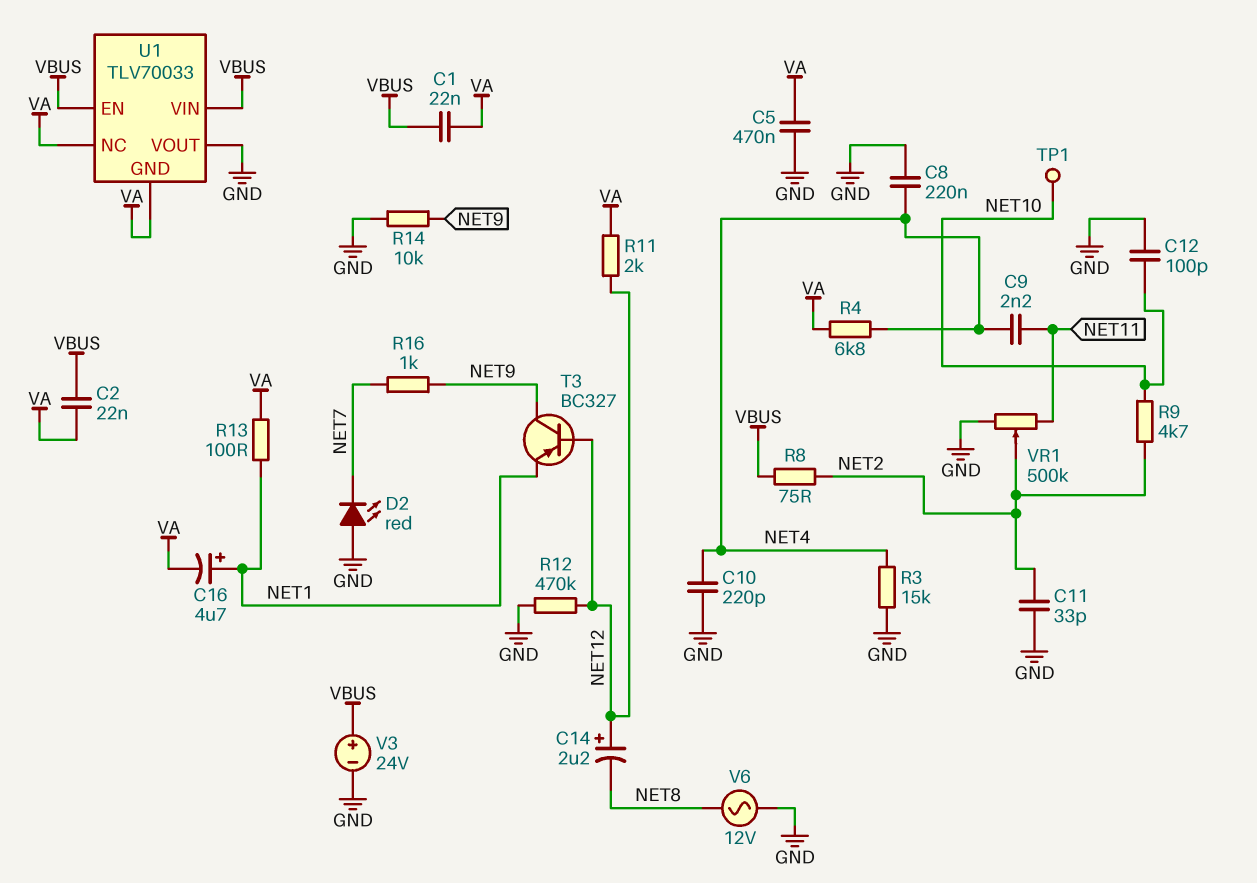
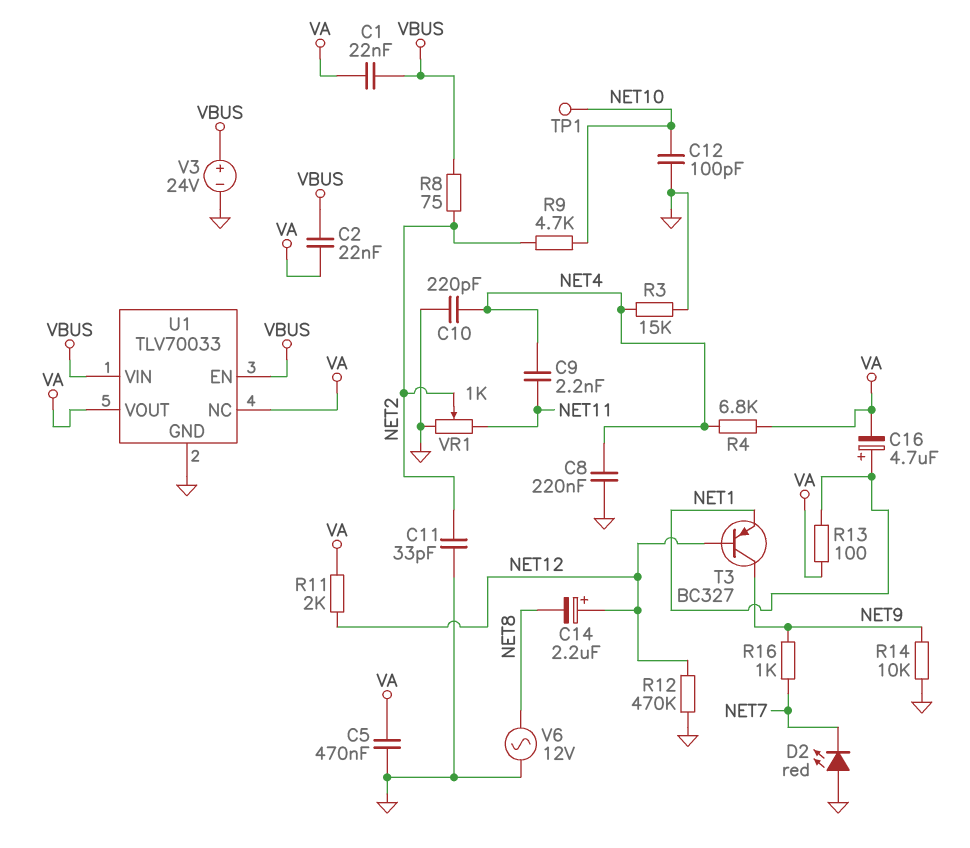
U1 pin GND: VA -> GND
U1 pin VOUT: GND -> VA
VR1: 500k (GND, NET11, wiper NET2) -> 1k (GND, NET11, wiper NET2)

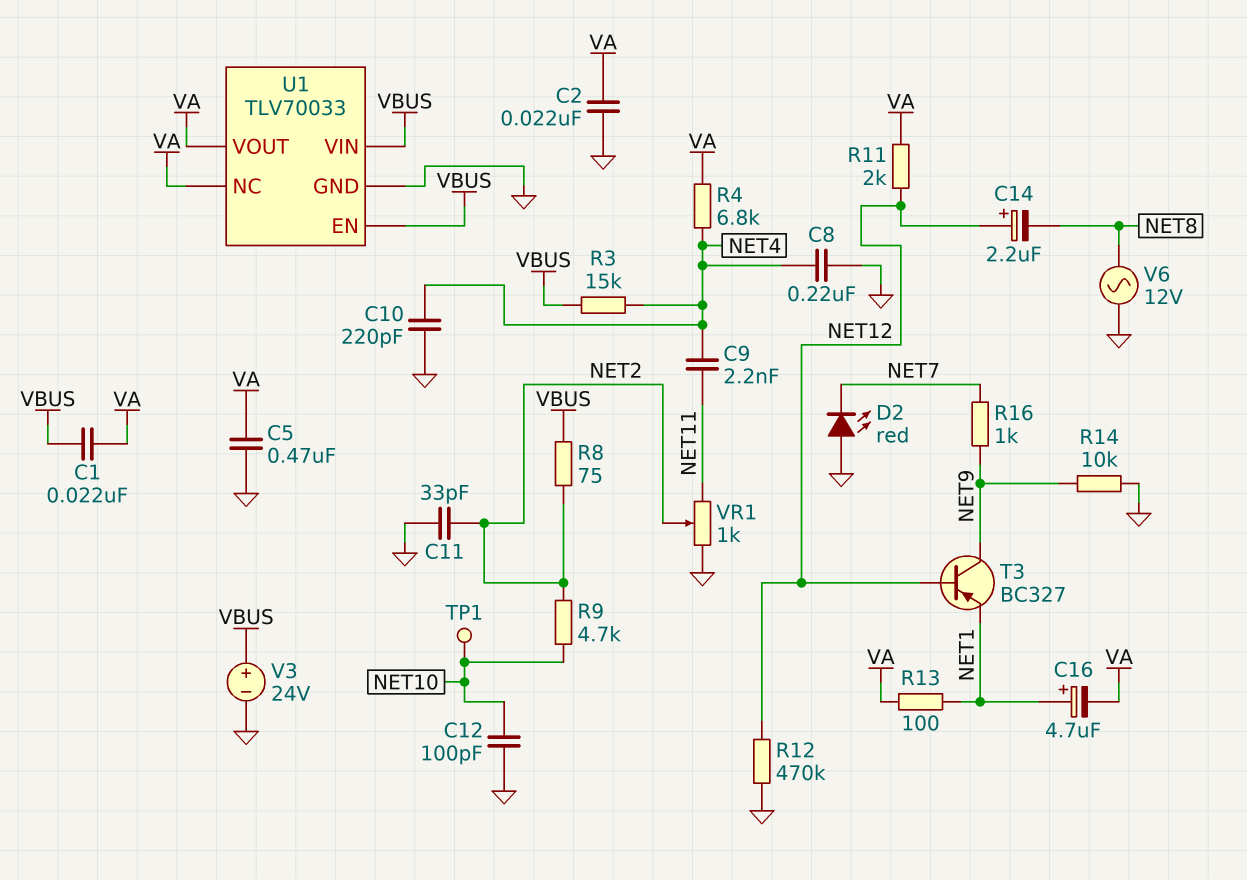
C2: 22nF (VA, VBUS) -> 22nF (GND, VA)
R3: 15k (GND, NET4) -> 15k (NET4, VBUS)

